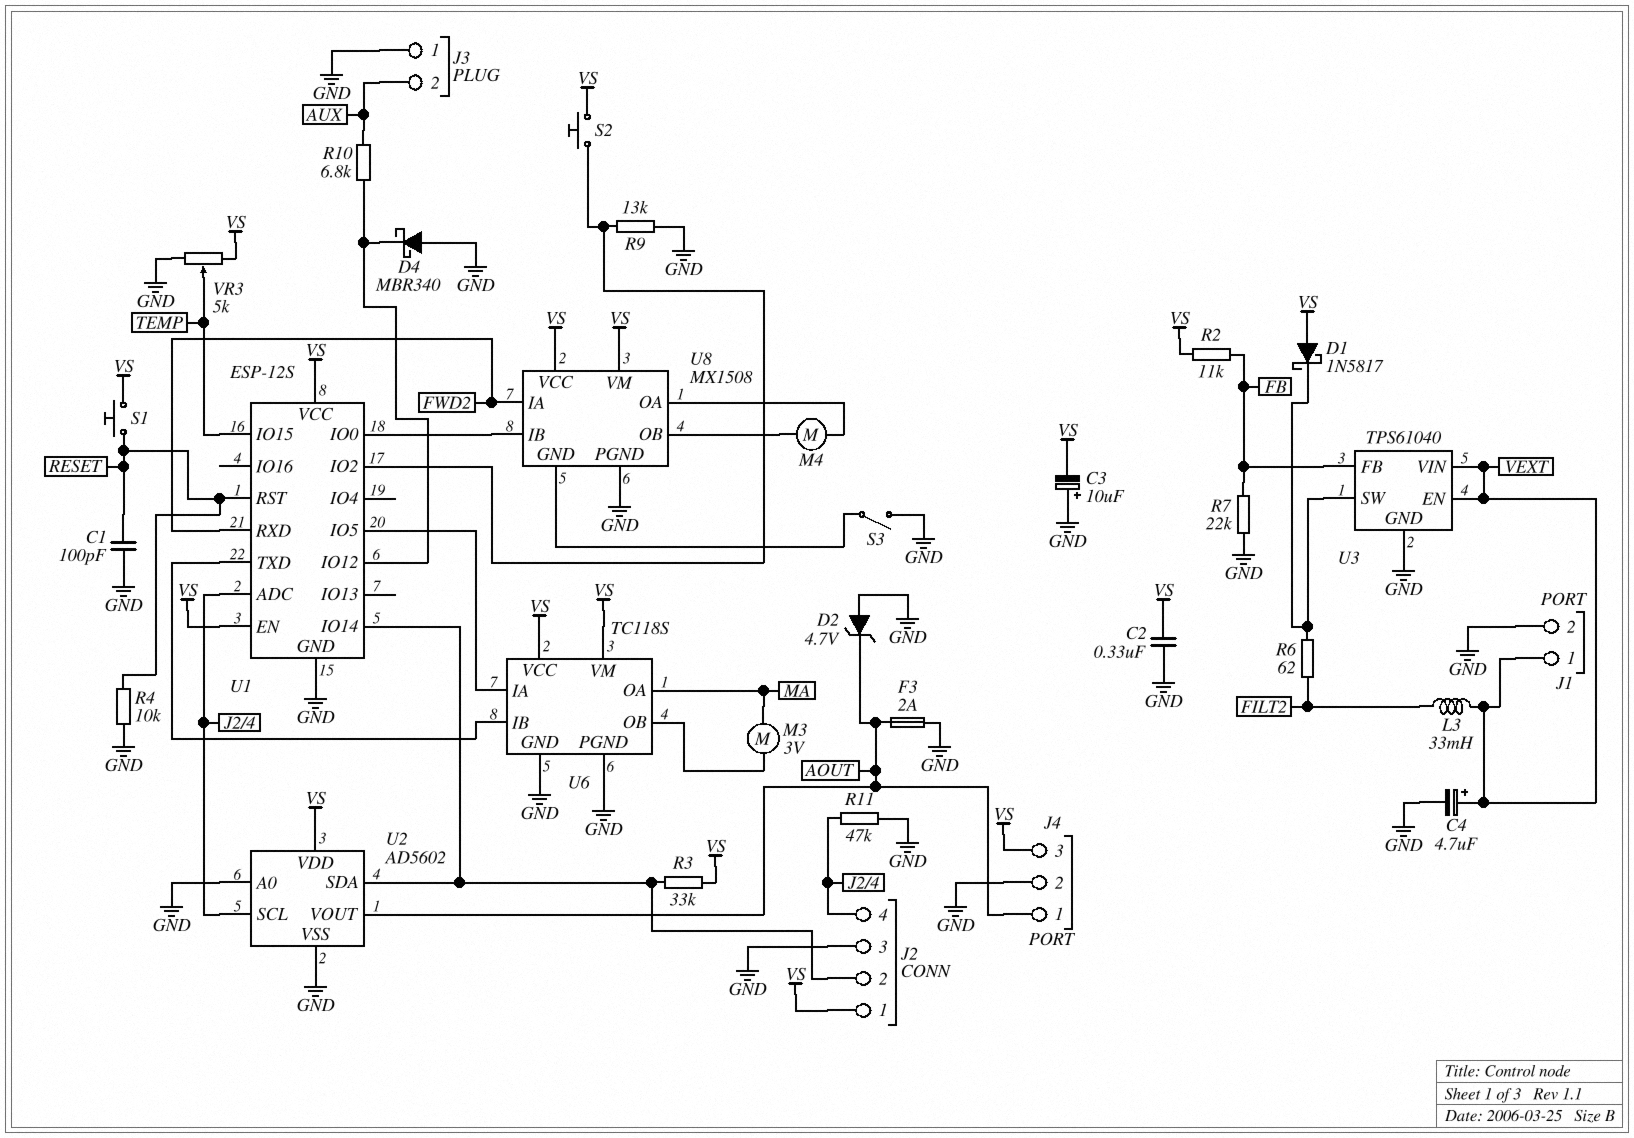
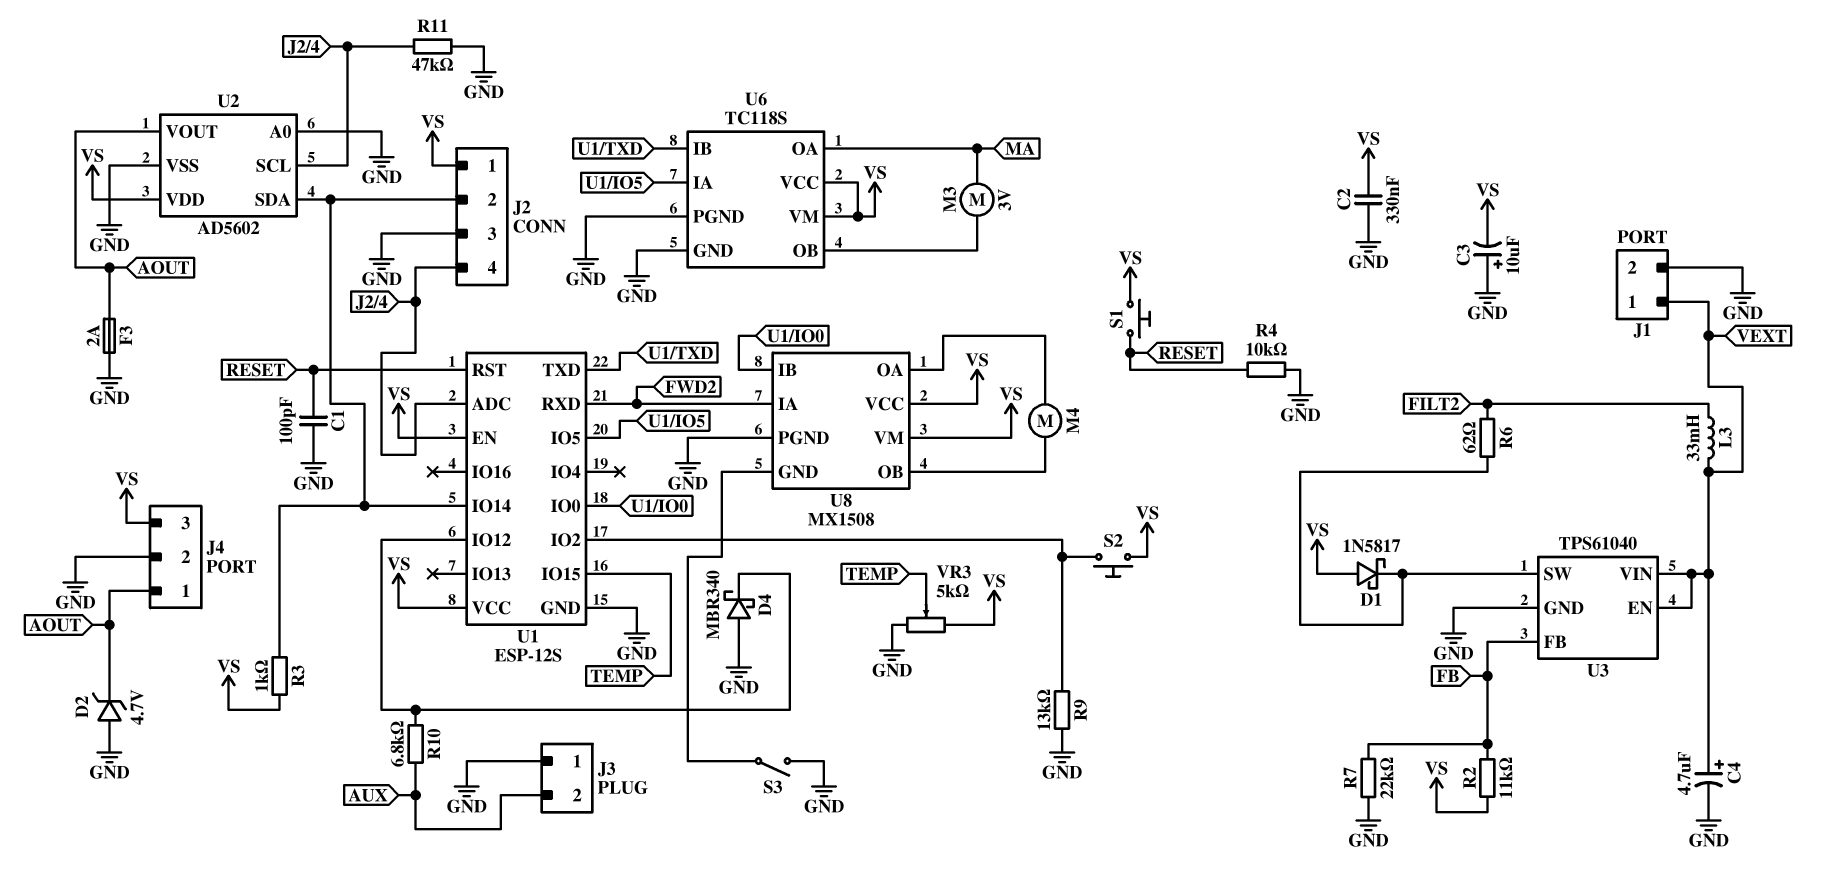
R3: 33k (J2/2, VS) -> 1k (J2/2, VS)

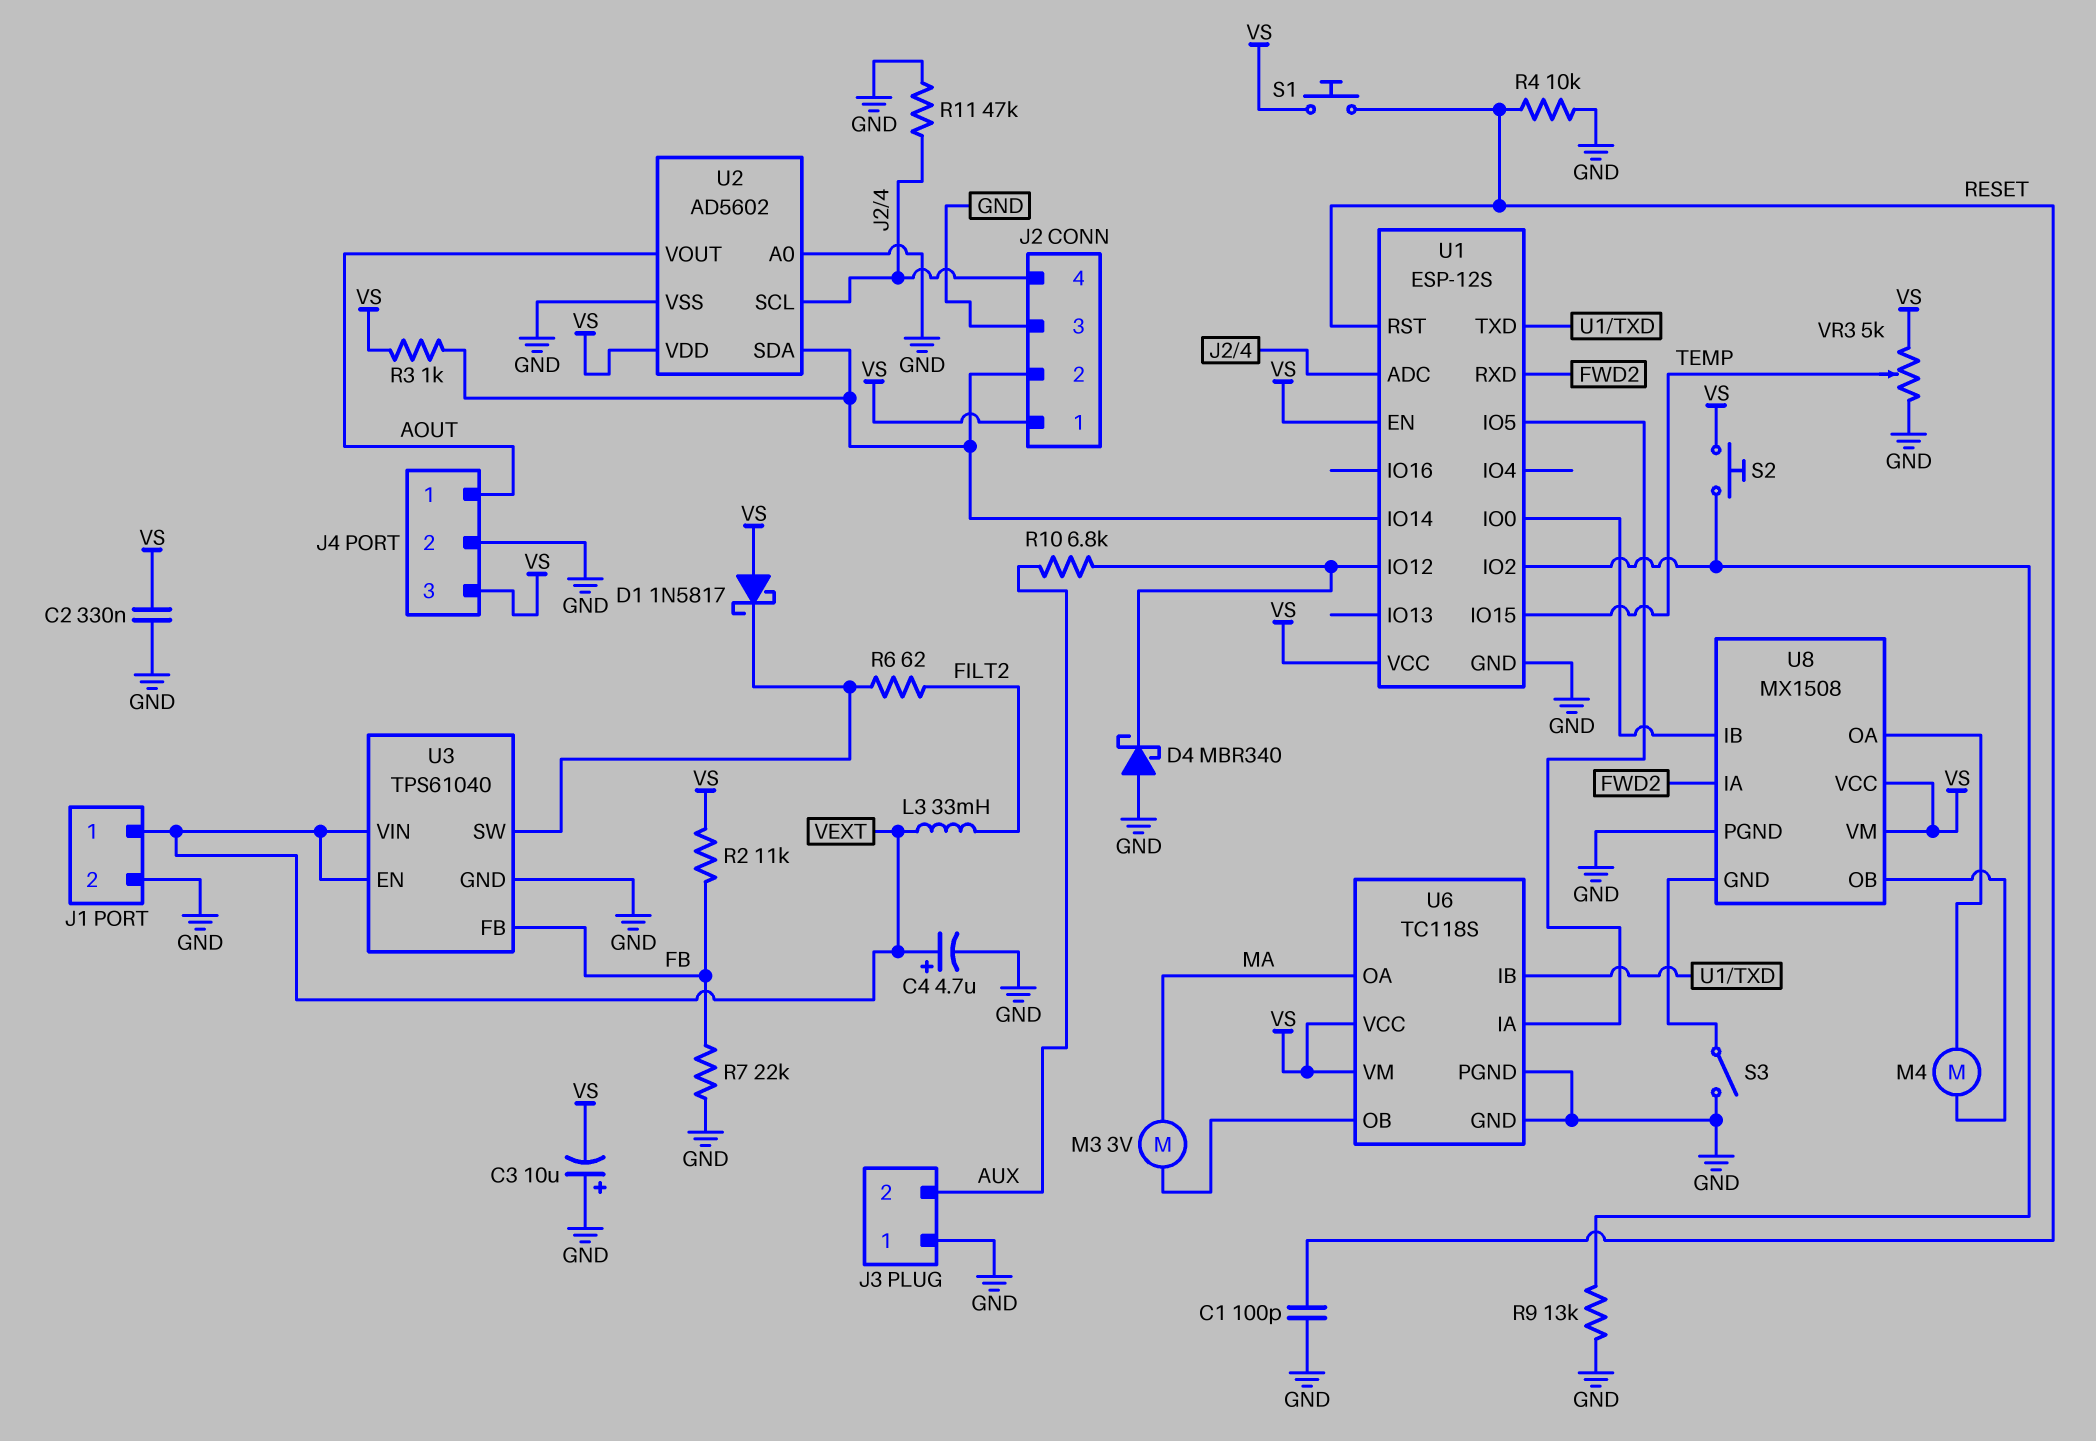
D2: zener 4.7V (A GND, K AOUT) -> none
F3: 2A (AOUT, GND) -> none

